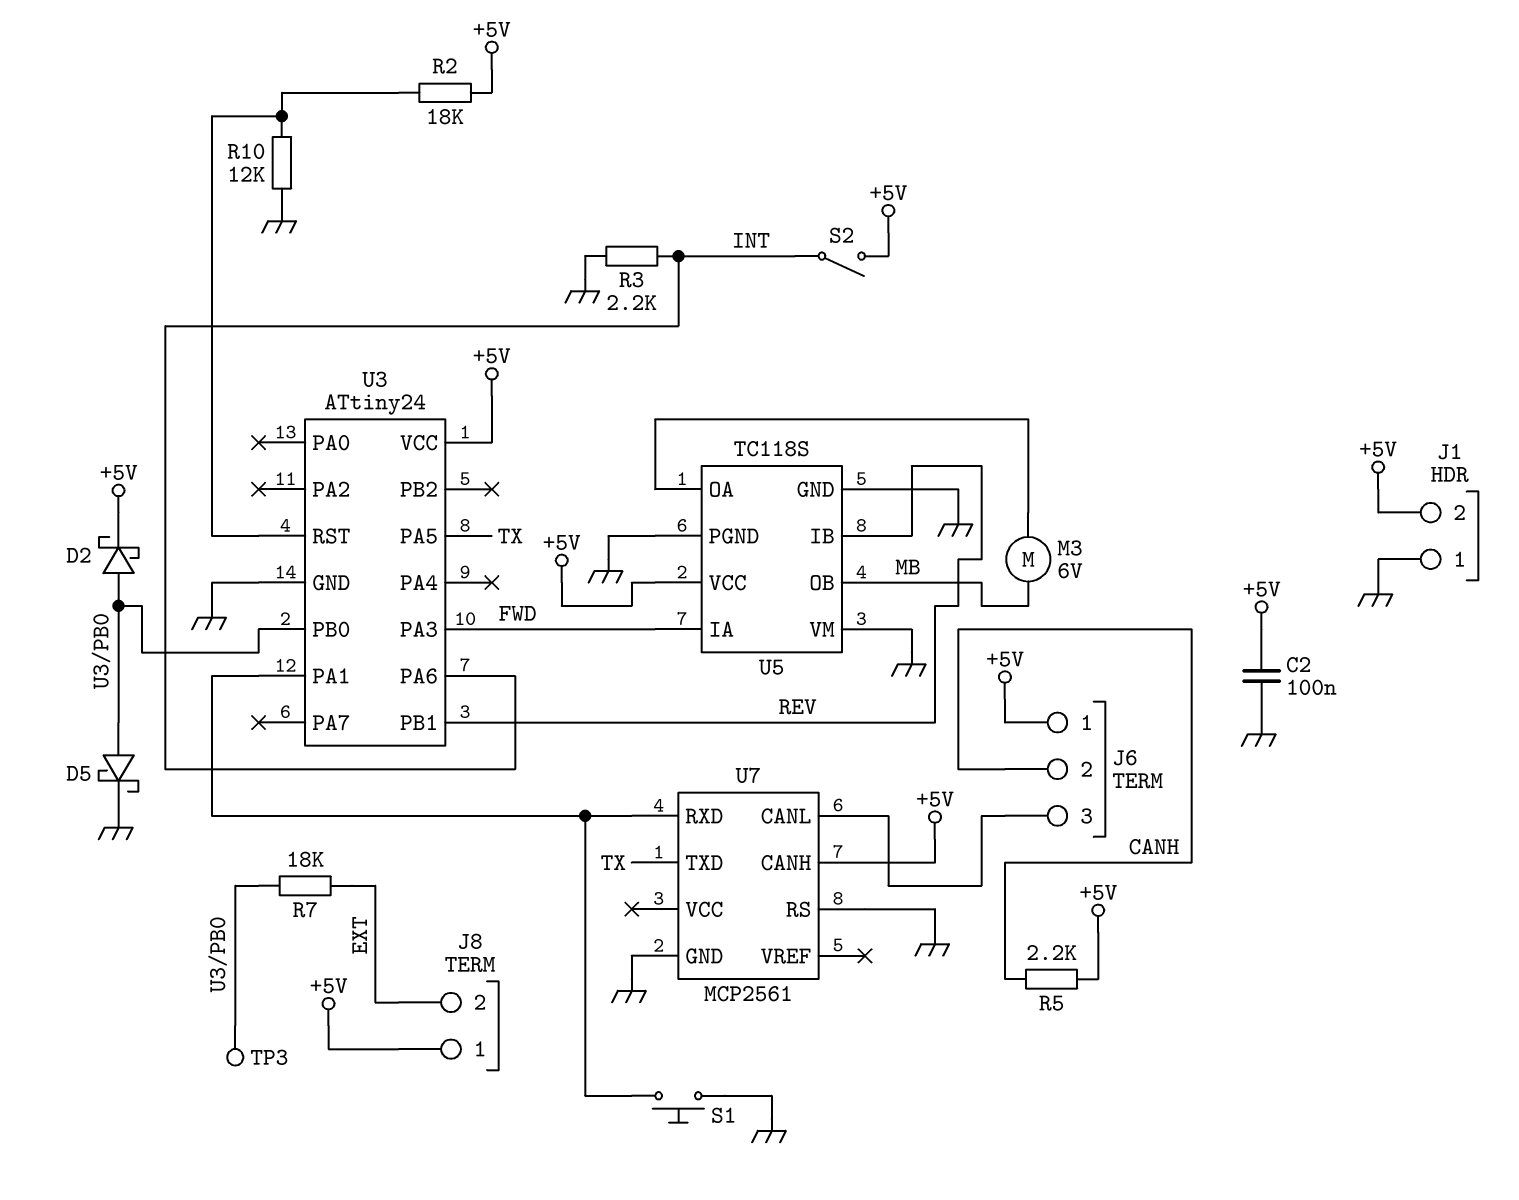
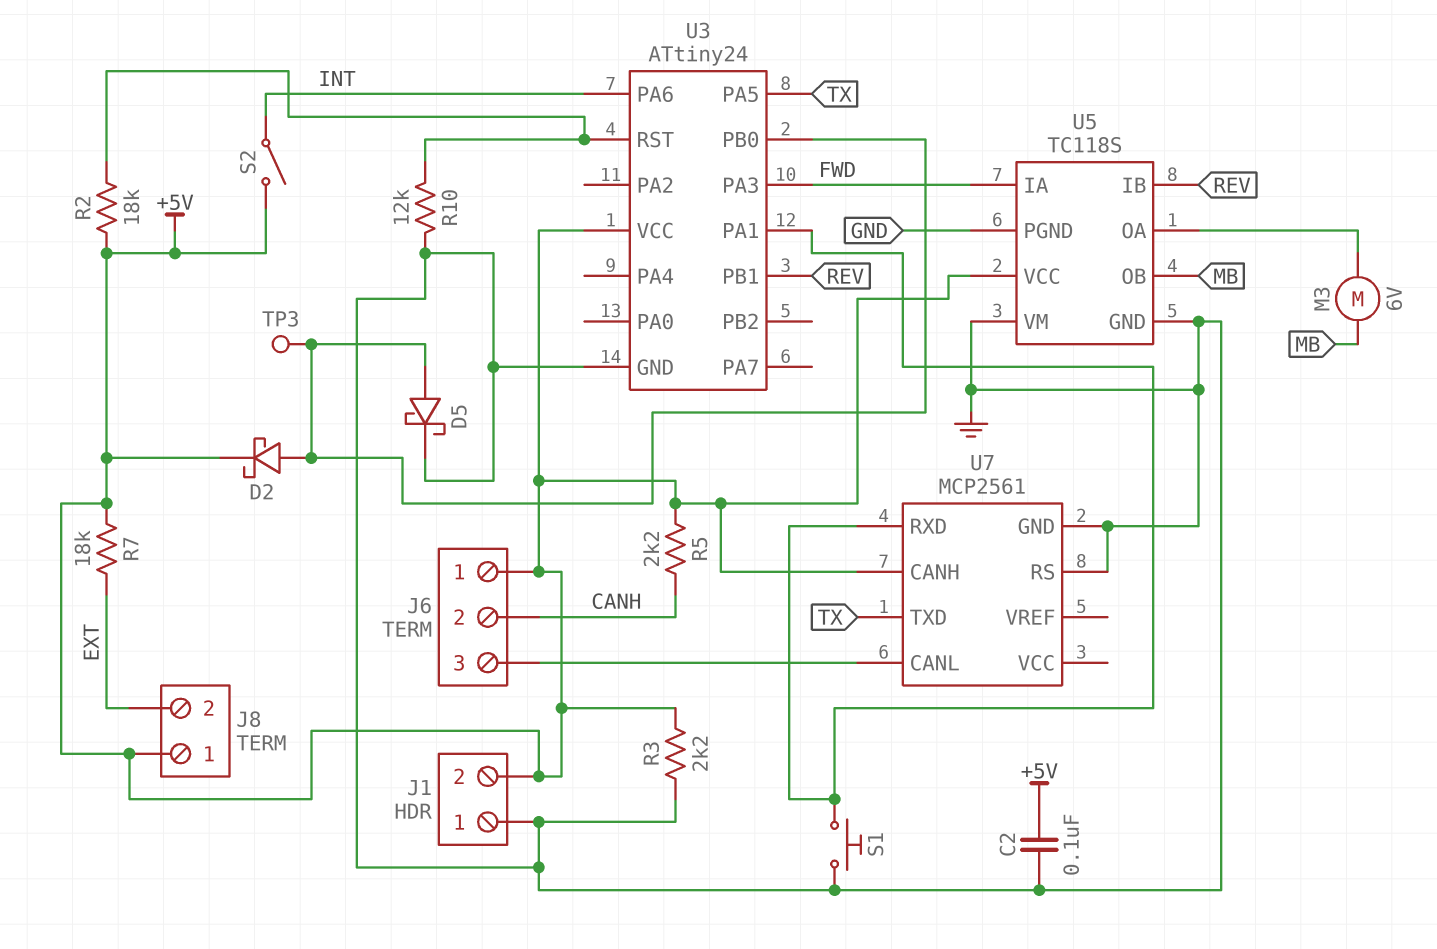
R3: 2.2k (GND, INT) -> 2.2k (+5V, GND)
R7: 18k (EXT, U3/PB0) -> 18k (+5V, EXT)

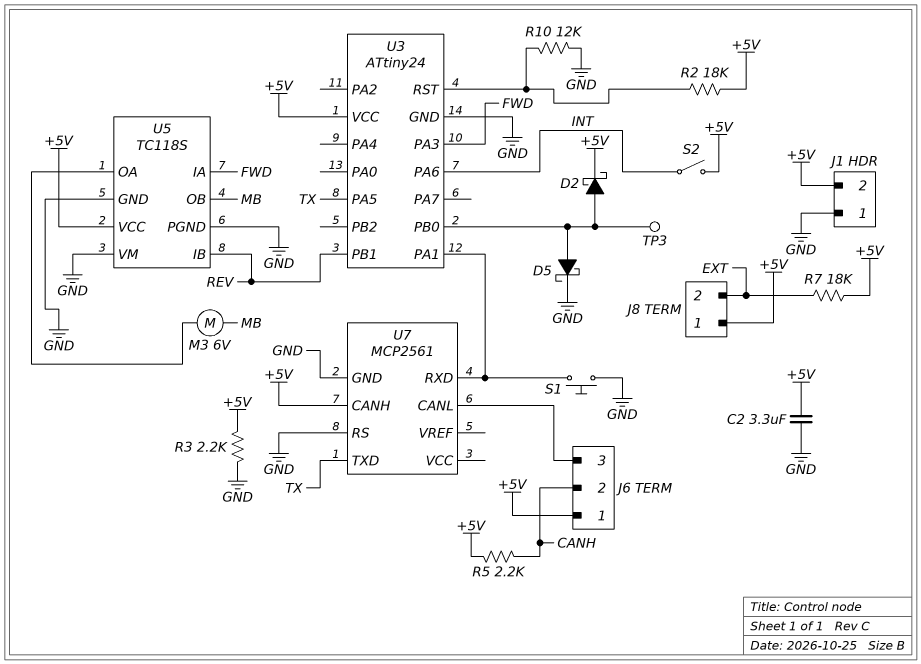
C2: 100nF (+5V, GND) -> 3.3uF (+5V, GND)

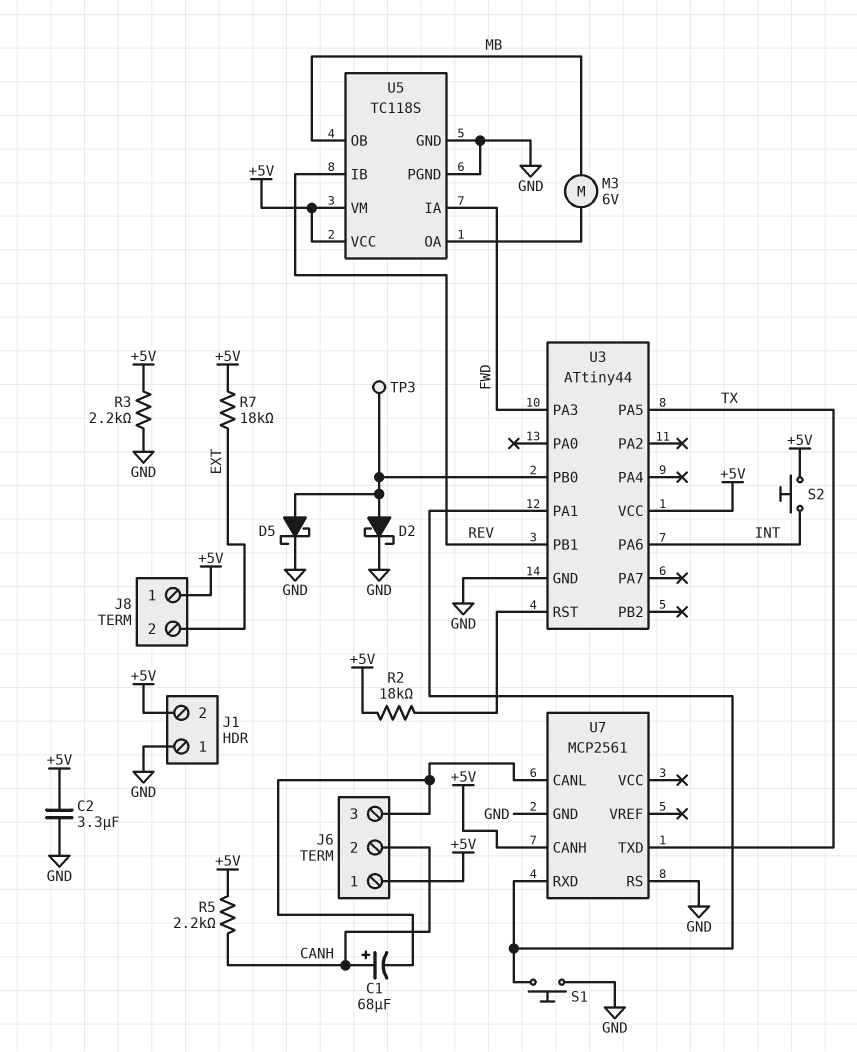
C1: none -> 68uF (plus CANH, minus J6/3)
D2: schottky (A U3/PB0, K +5V) -> schottky (A U3/PB0, K GND)
R10: 12k (GND, U3/RST) -> none
S2: switch (+5V, INT) -> button (+5V, INT)
U3: ATtiny24 -> ATtiny44
U5 pin VM: GND -> +5V

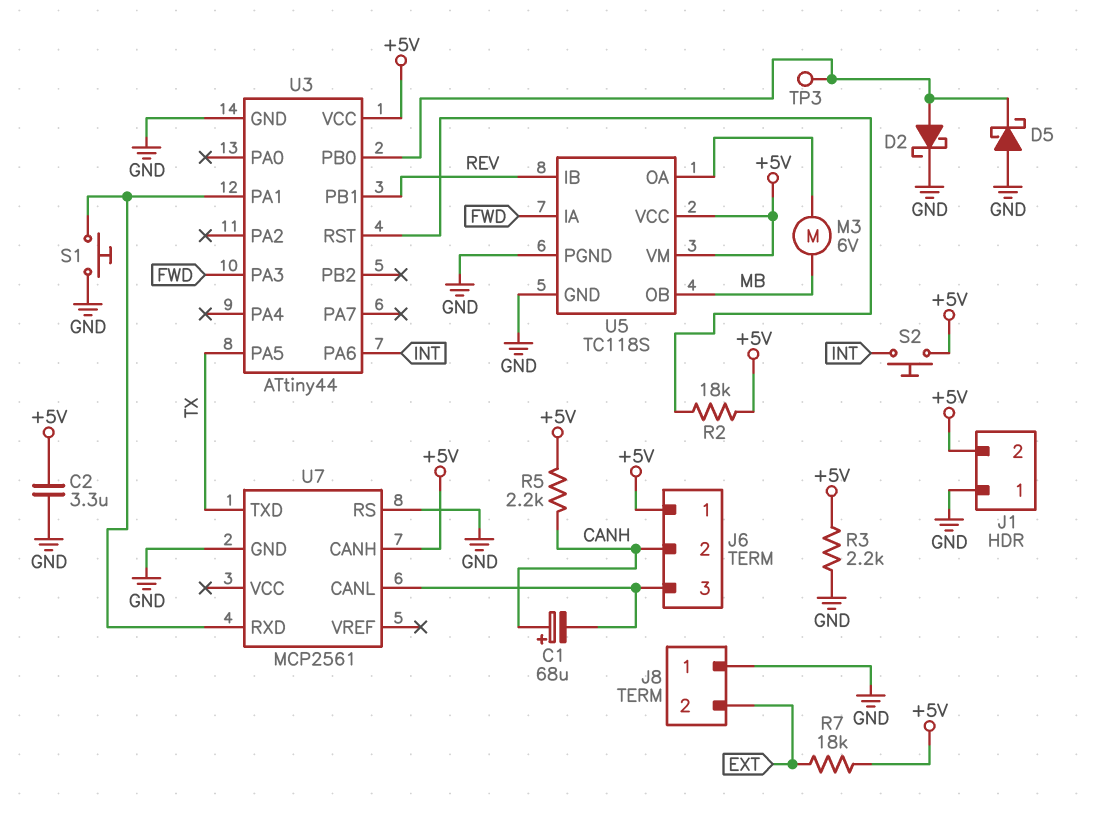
D5: schottky (A U3/PB0, K GND) -> schottky (A GND, K U3/PB0)
J8 pin 1: +5V -> GND

